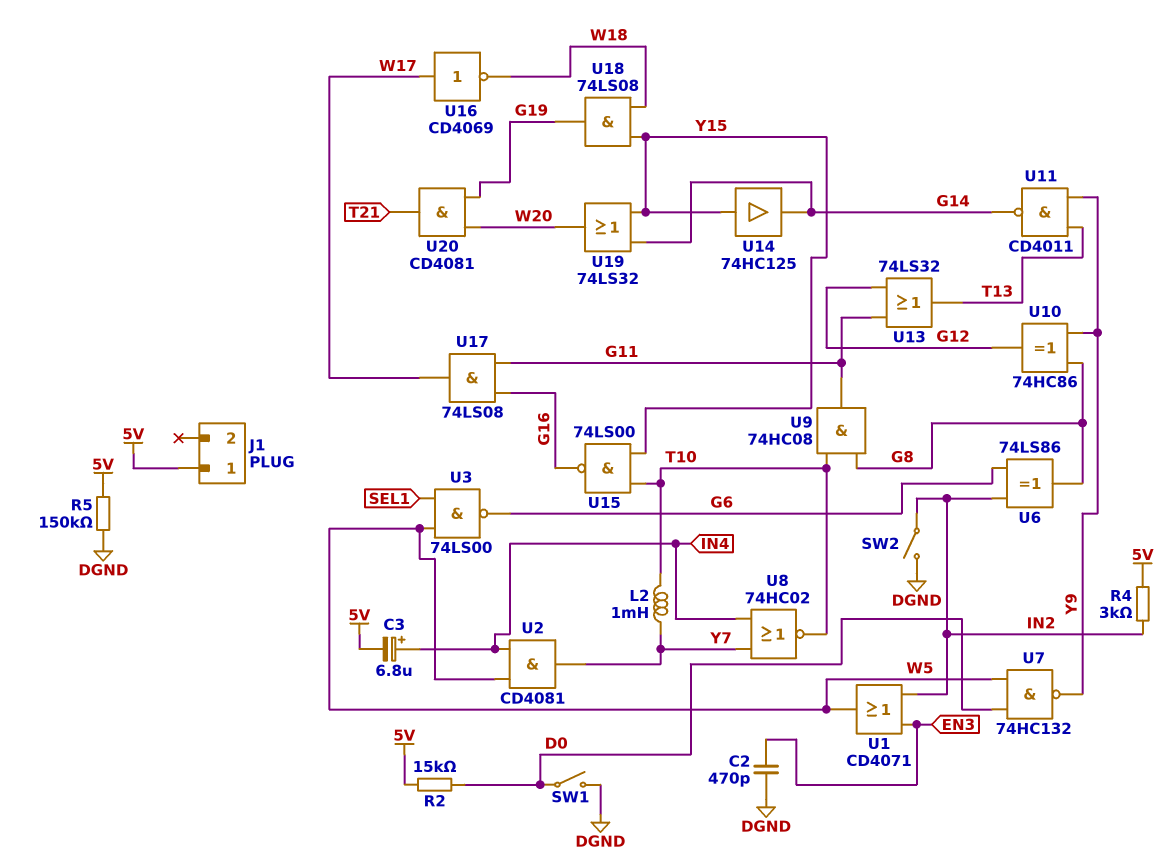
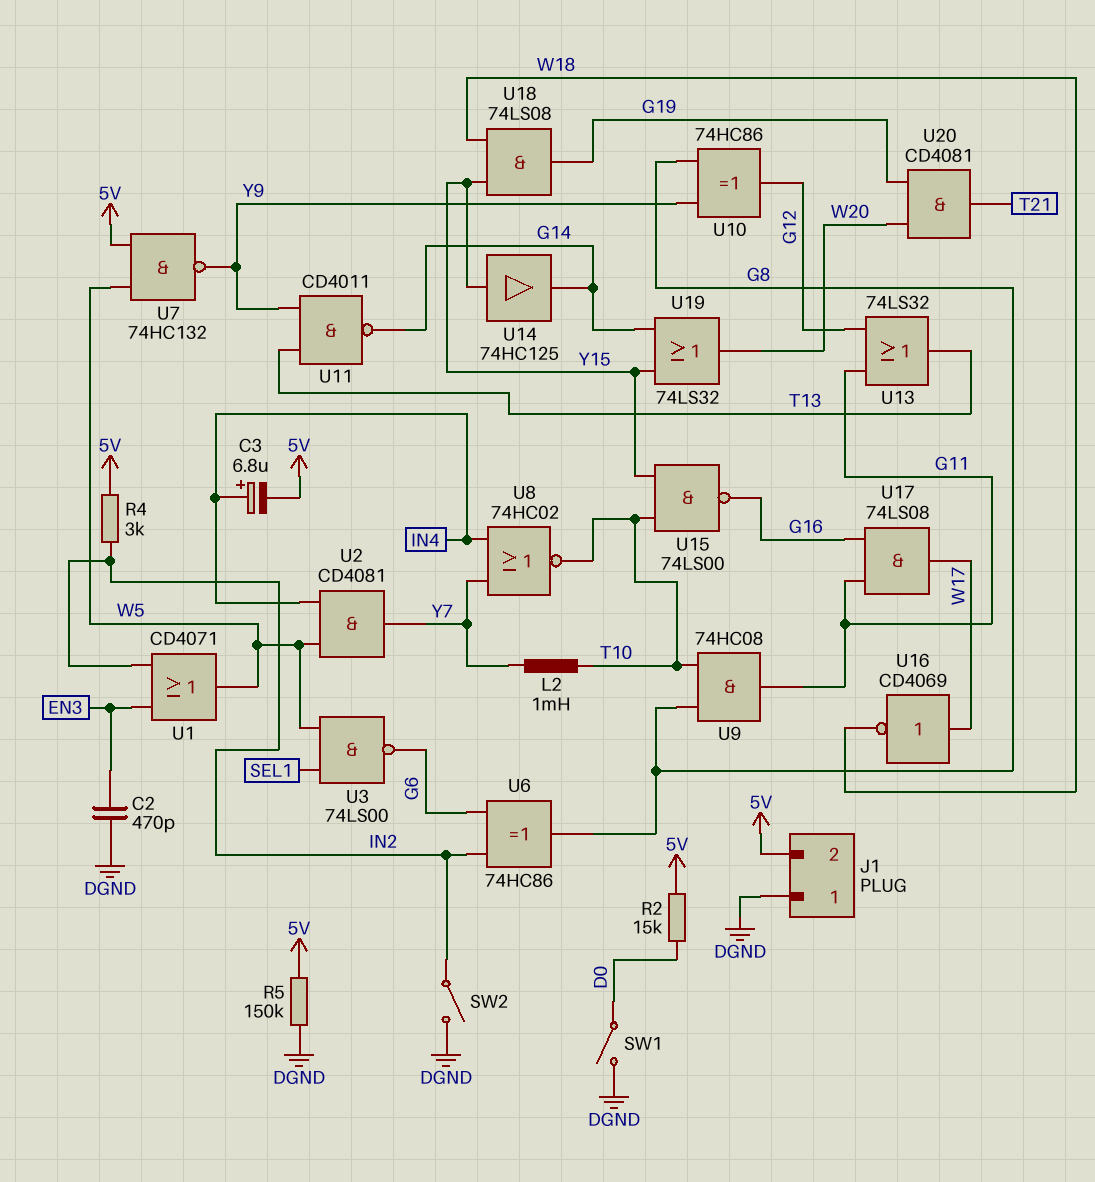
J1 pin 1: 5V -> DGND
J1 pin 2: none -> 5V
U6: XOR 74LS86 (in G6, in IN2, out G8) -> XOR 74HC86 (in G6, in IN2, out G8)
U7: NAND 74HC132 (in D0, in W5, out Y9) -> NAND 74HC132 (in 5V, in W5, out Y9)

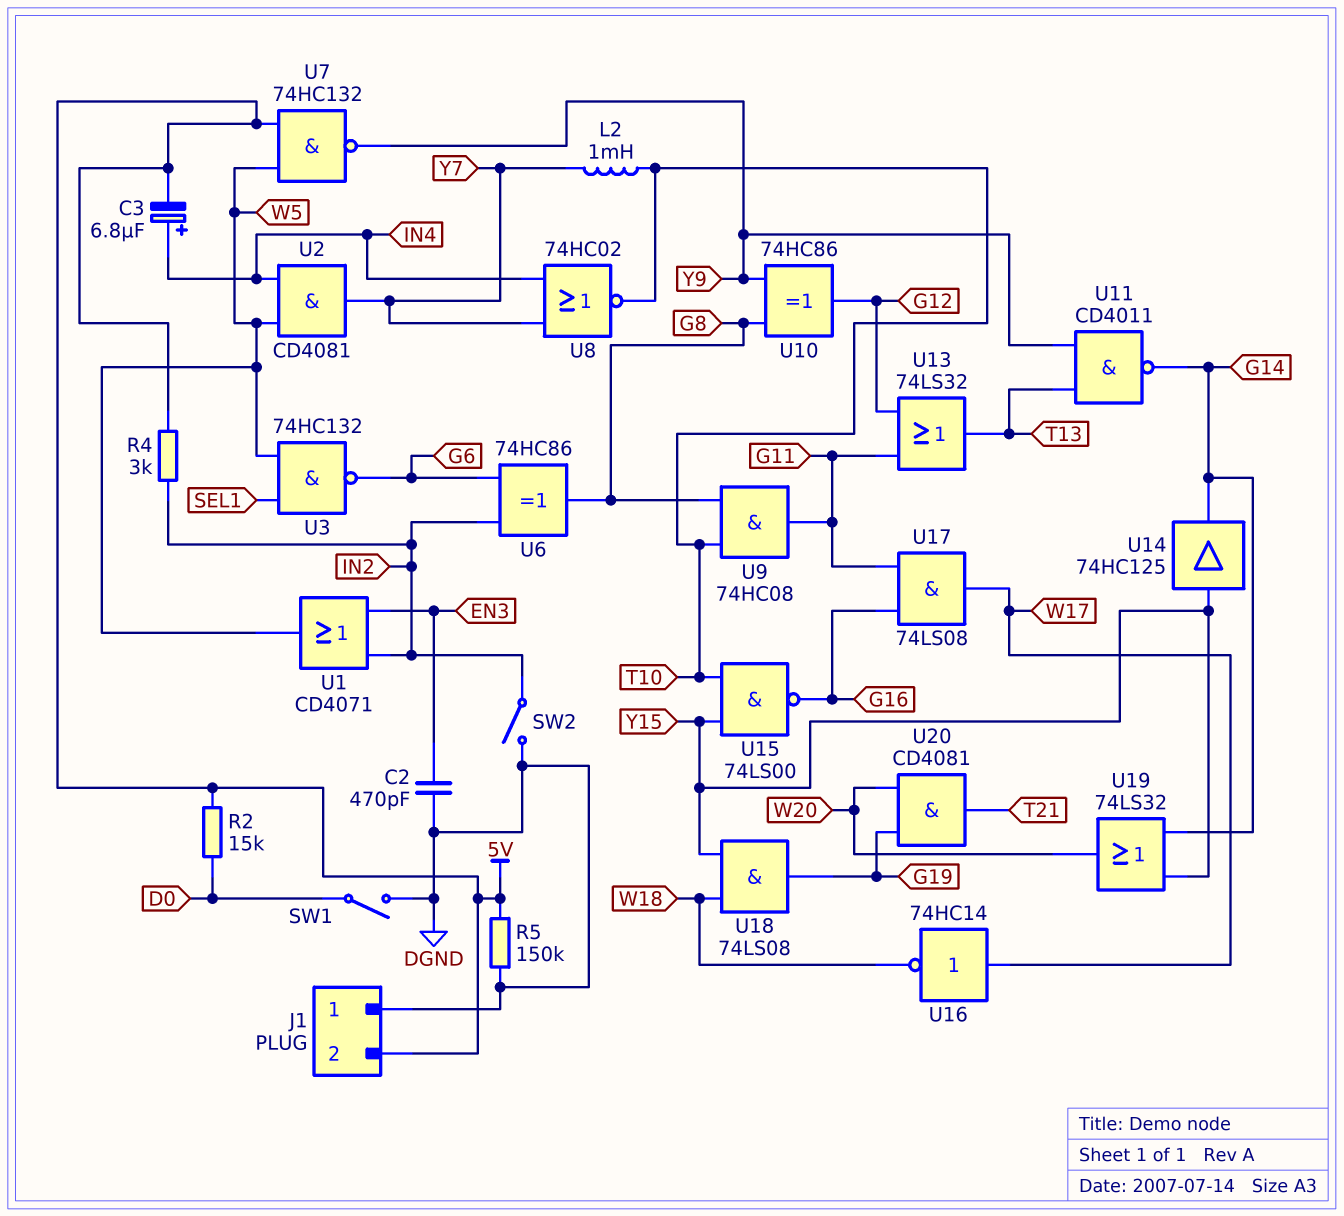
U3: NAND 74LS00 (in SEL1, in W5, out G6) -> NAND 74HC132 (in SEL1, in W5, out G6)
U16: NOT CD4069 (in W17, out W18) -> NOT 74HC14 (in W17, out W18)

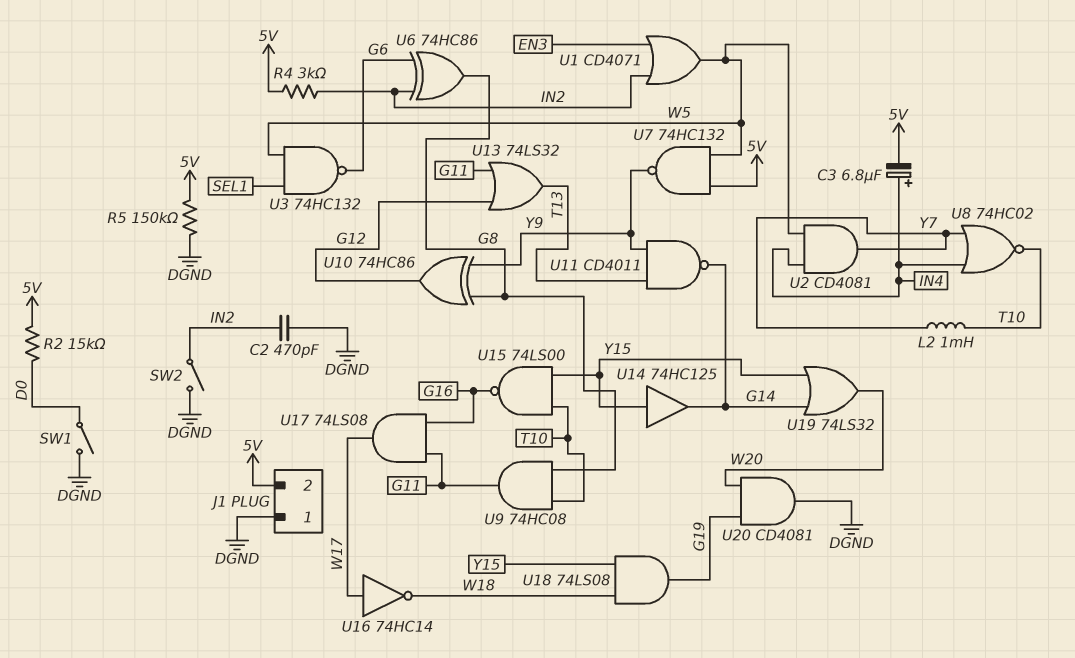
C2: 470pF (DGND, EN3) -> 470pF (DGND, IN2)
U20: AND CD4081 (in G19, in W20, out T21) -> AND CD4081 (in G19, in W20, out DGND)

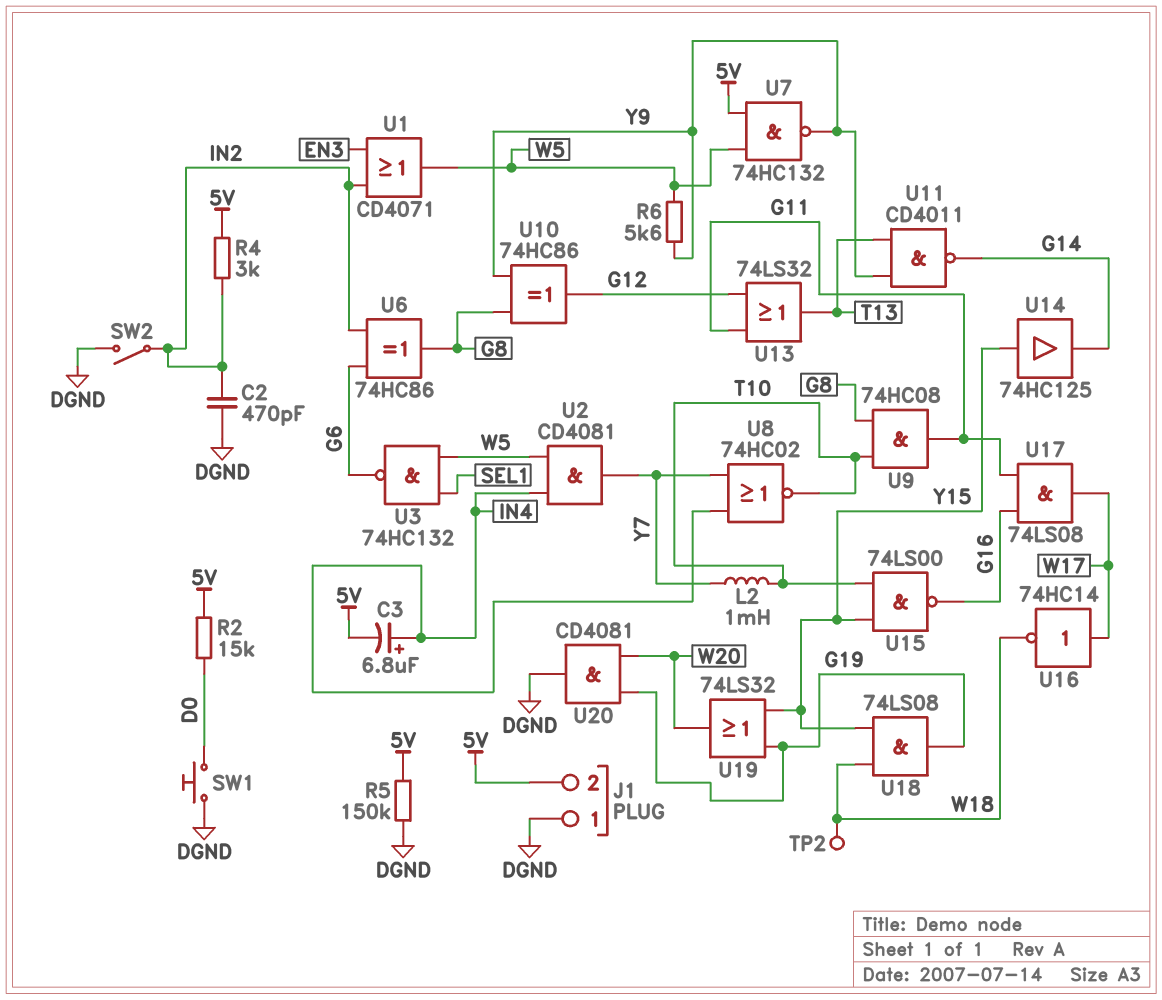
R6: none -> 5.6k (W5, Y9)
SW1: switch (D0, DGND) -> button (D0, DGND)
TP2: none -> test point (W18)
U19: OR 74LS32 (in G14, in Y15, out W20) -> OR 74LS32 (in G19, in Y15, out W20)

